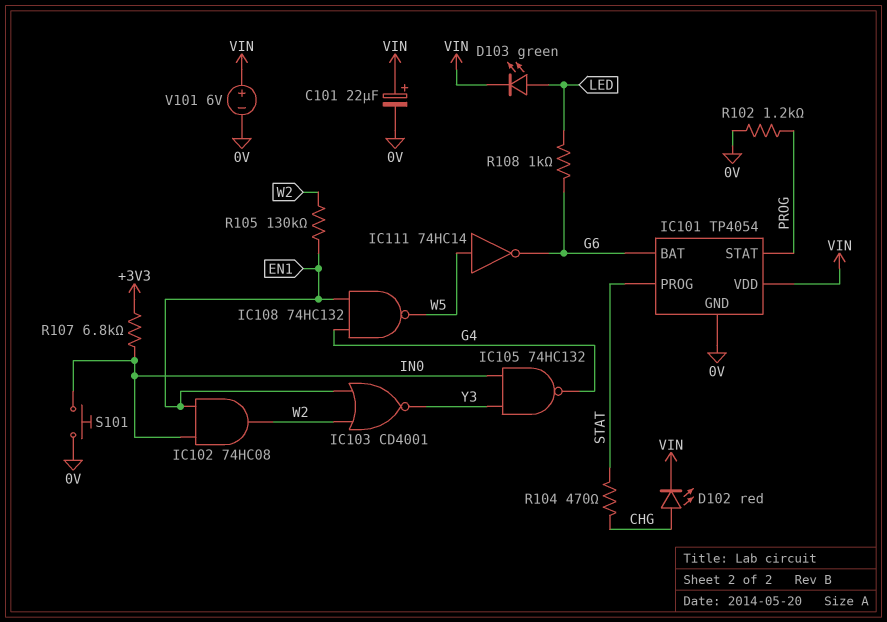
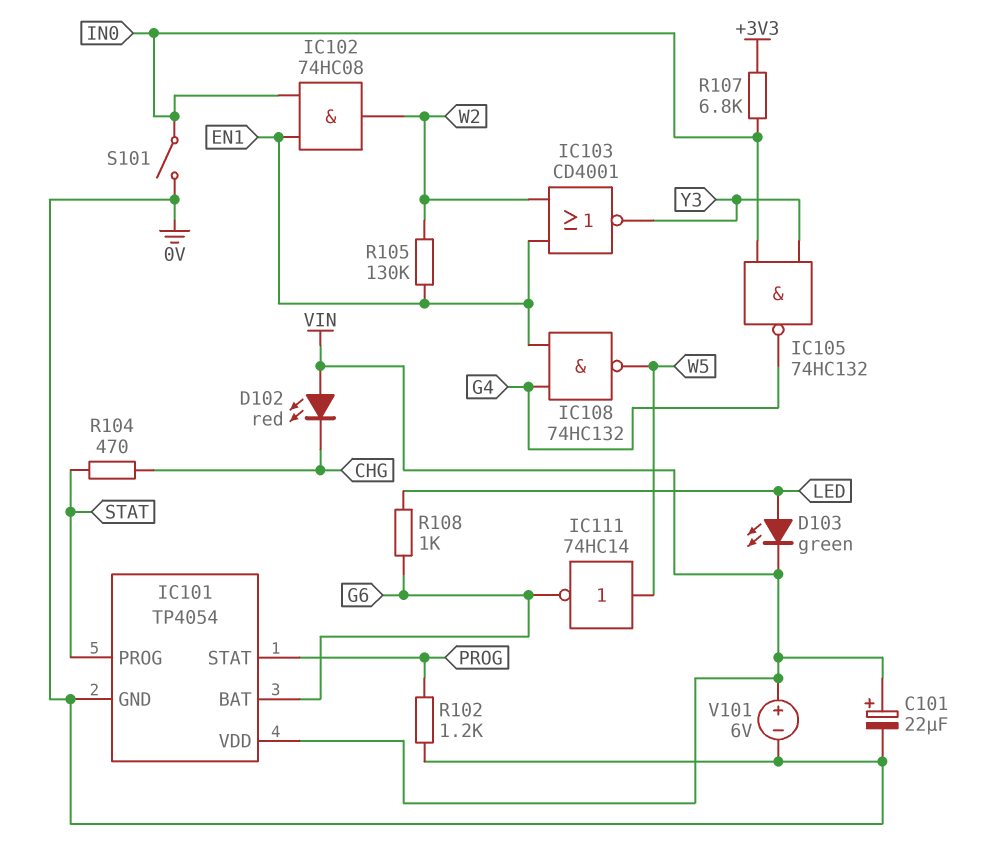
D102: LED red (A CHG, K VIN) -> LED red (A VIN, K CHG)
S101: button (0V, IN0) -> switch (0V, IN0)

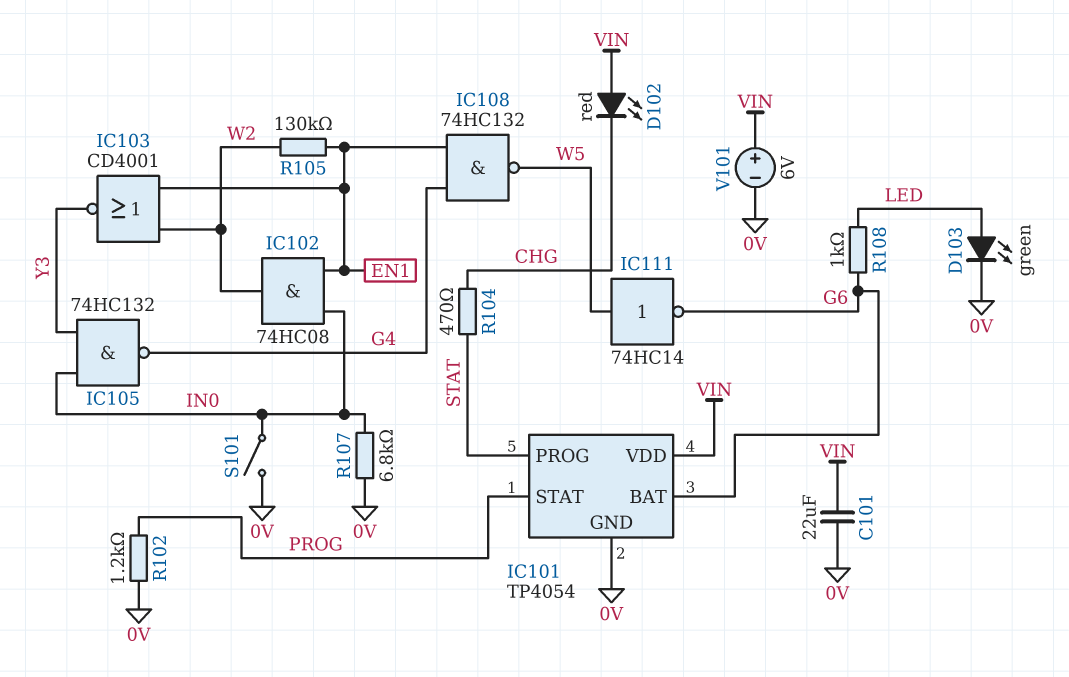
C101: 22uF (plus VIN, minus 0V) -> 22uF (0V, VIN)
D103: LED green (A LED, K VIN) -> LED green (A LED, K 0V)
R107: 6.8k (+3V3, IN0) -> 6.8k (0V, IN0)

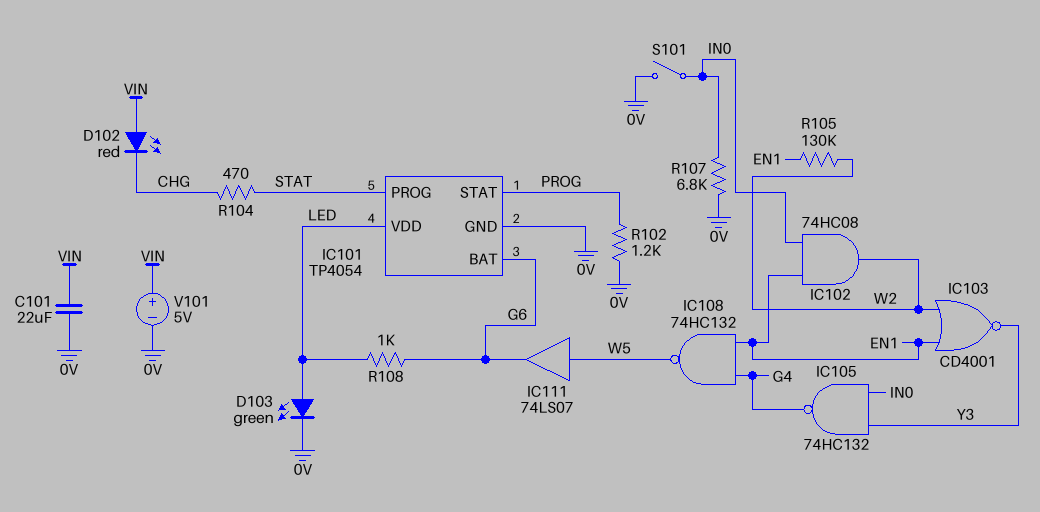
IC101 pin VDD: VIN -> LED
IC111: NOT 74HC14 (in W5, out G6) -> buffer 74LS07 (in W5, out G6)
V101: 6V (plus VIN, minus 0V) -> 5V (plus VIN, minus 0V)

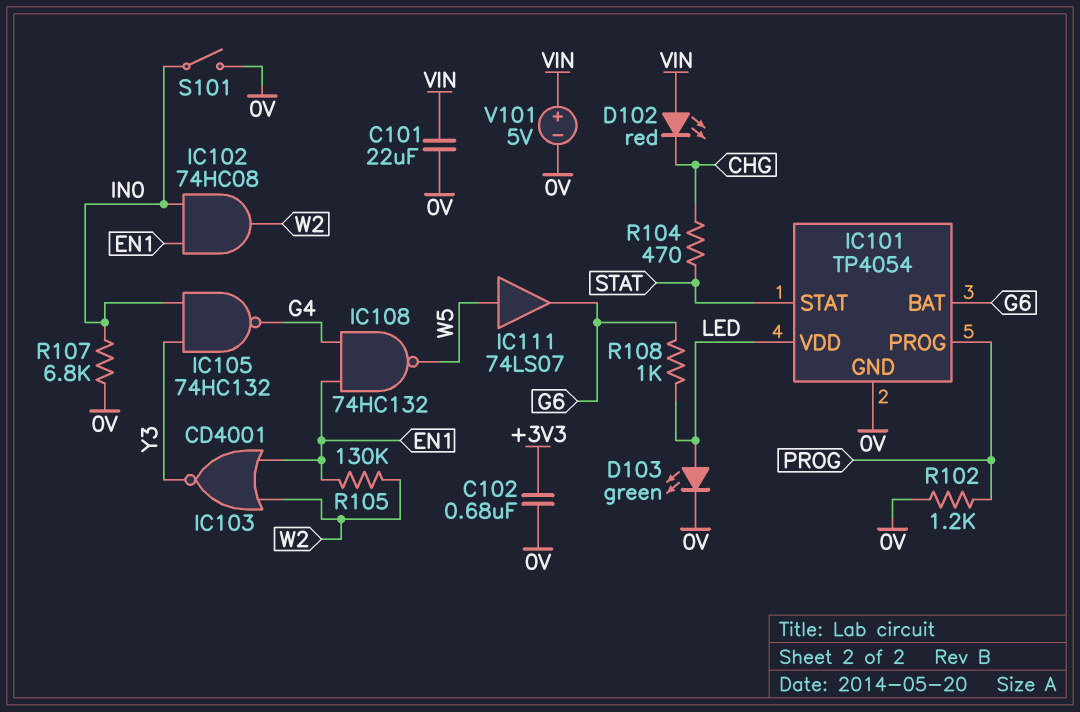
C102: none -> 680nF (+3V3, 0V)
IC101 pin PROG: STAT -> PROG
IC101 pin STAT: PROG -> STAT

